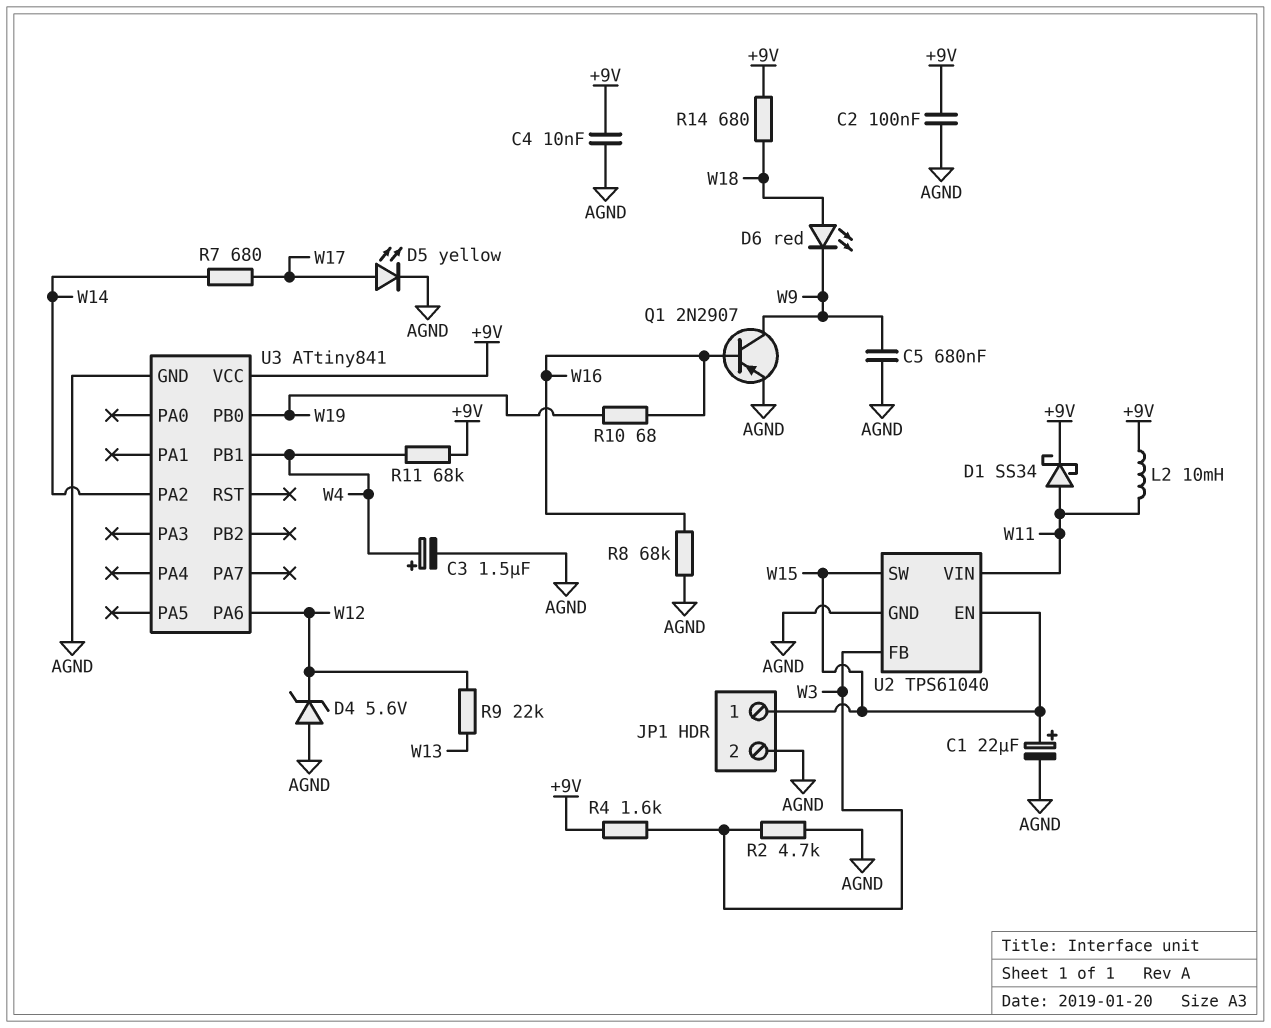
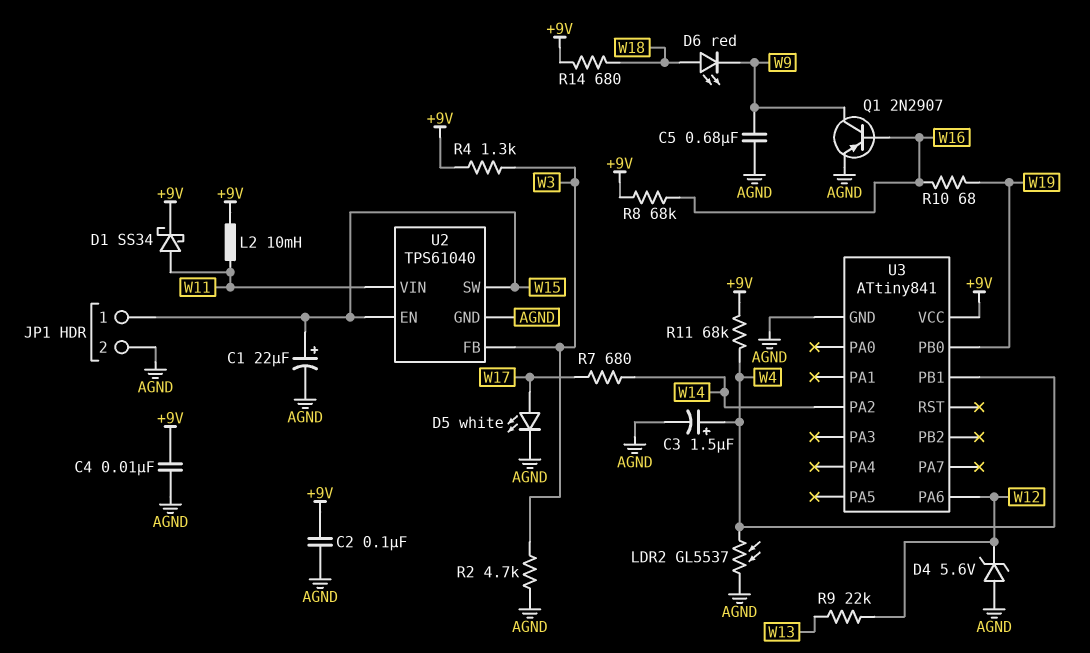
D5: LED yellow (A W17, K AGND) -> LED white (A W17, K AGND)
LDR2: none -> GL5537 (AGND, W4)
R4: 1.6k (+9V, W3) -> 1.3k (+9V, W3)
R8: 68k (AGND, W16) -> 68k (+9V, W16)

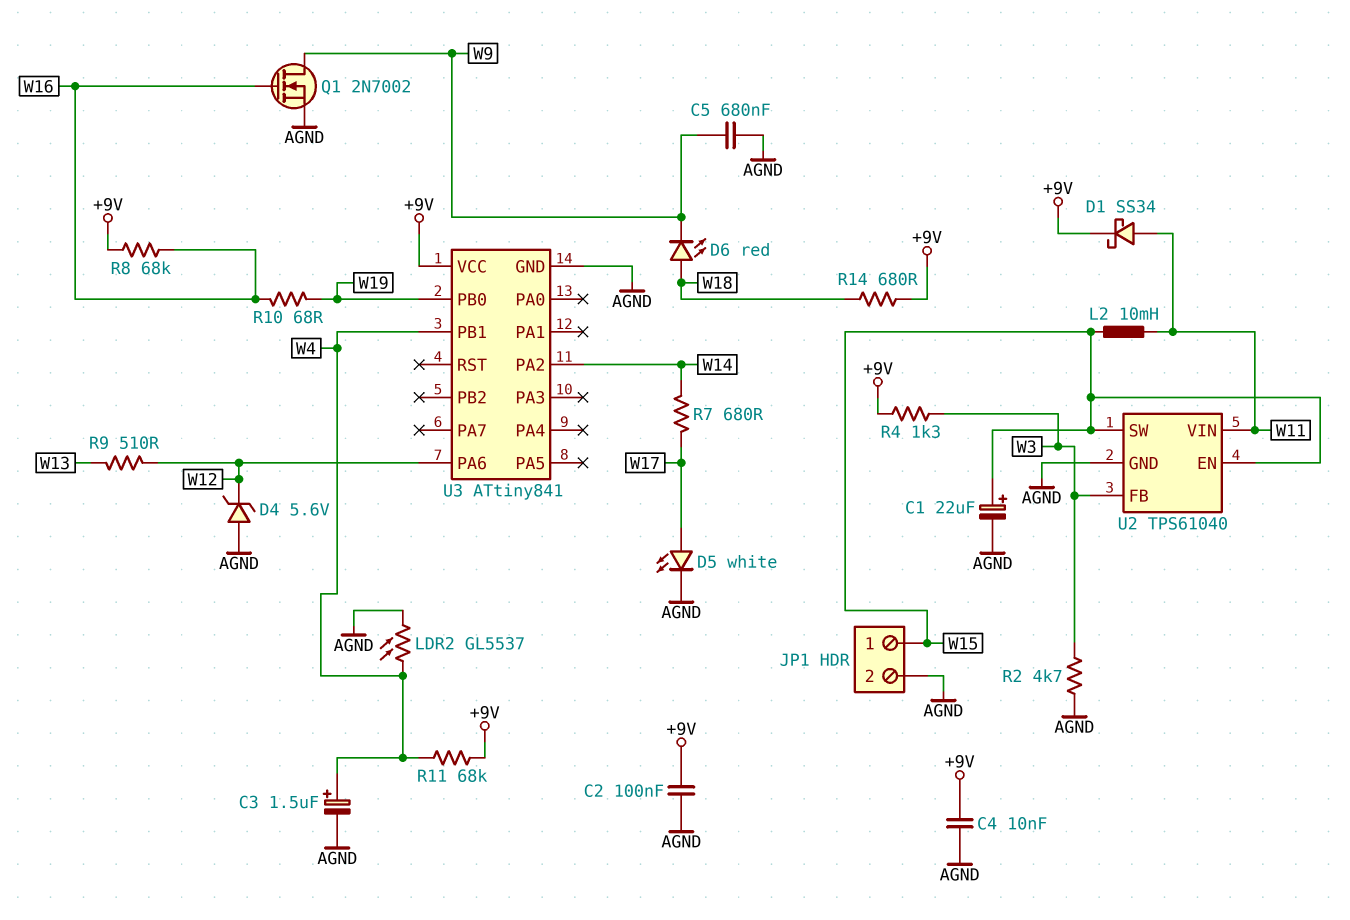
L2: 10mH (+9V, W11) -> 10mH (W11, W15)
Q1: PNP 2N2907 (B W16, C W9, E AGND) -> NMOS 2N7002 (G W16, D W9, S AGND)
R9: 22k (W12, W13) -> 510 (W12, W13)

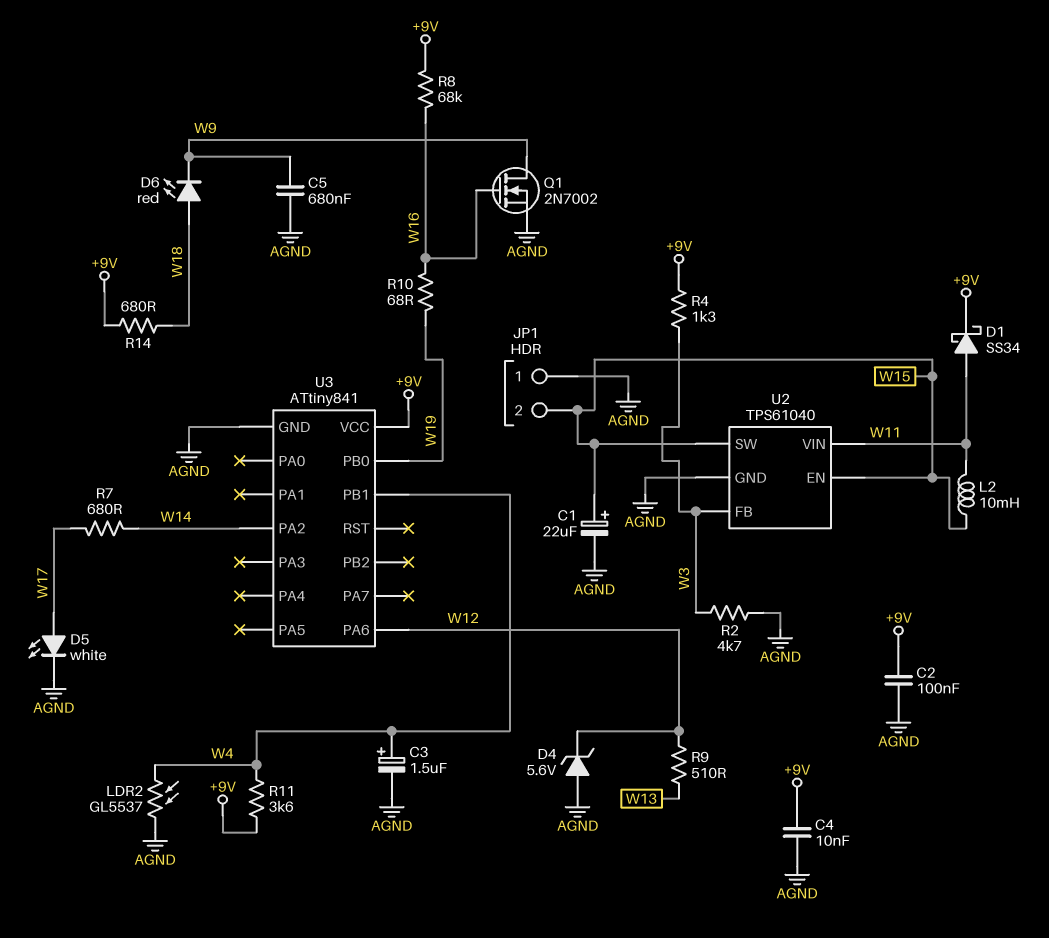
JP1 pin 1: W15 -> AGND
JP1 pin 2: AGND -> W15
R11: 68k (+9V, W4) -> 3.6k (+9V, W4)

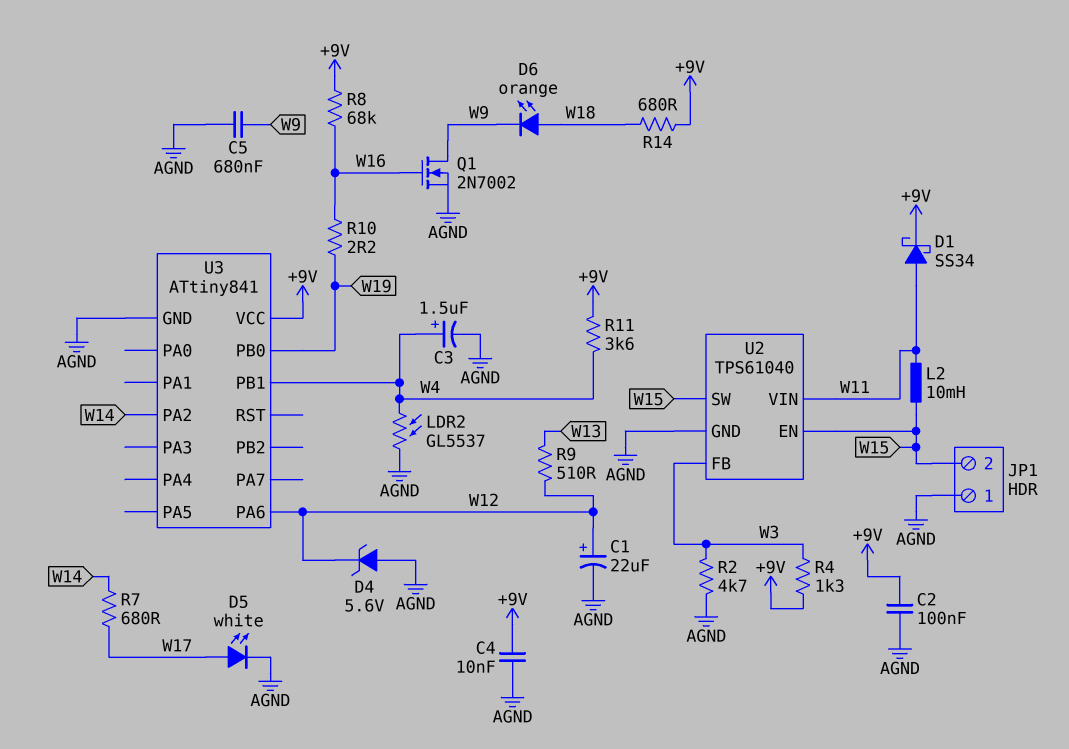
C1: 22uF (plus W15, minus AGND) -> 22uF (plus W12, minus AGND)
D6: LED red (A W18, K W9) -> LED orange (A W18, K W9)
R10: 68 (W16, W19) -> 2.2 (W16, W19)

